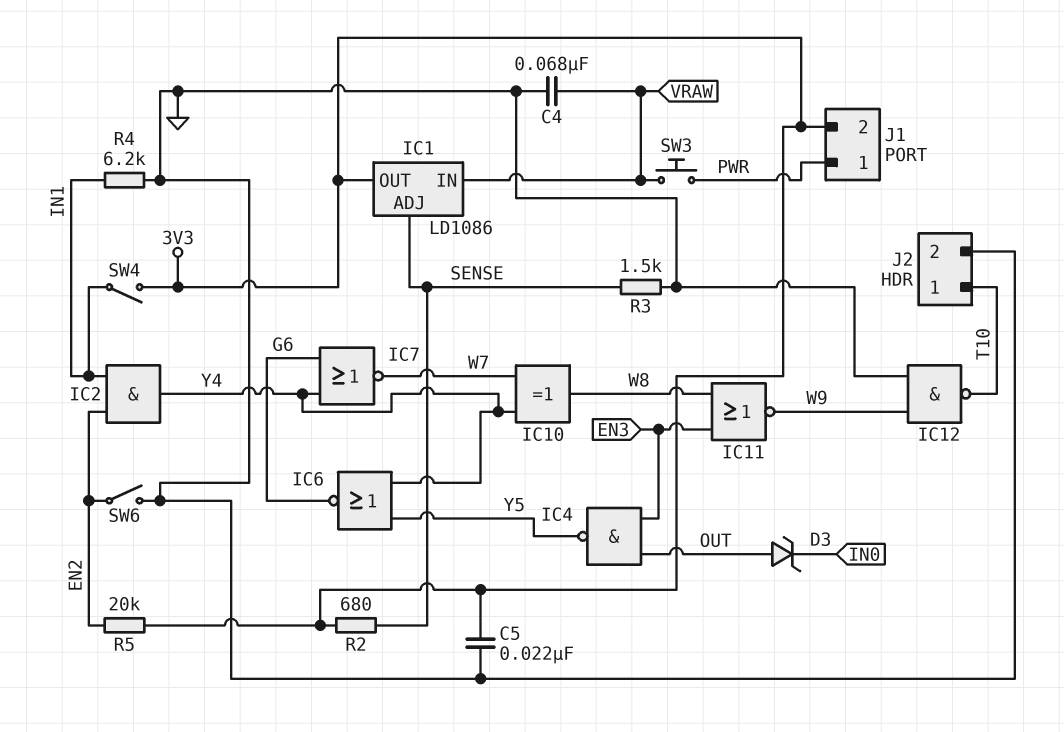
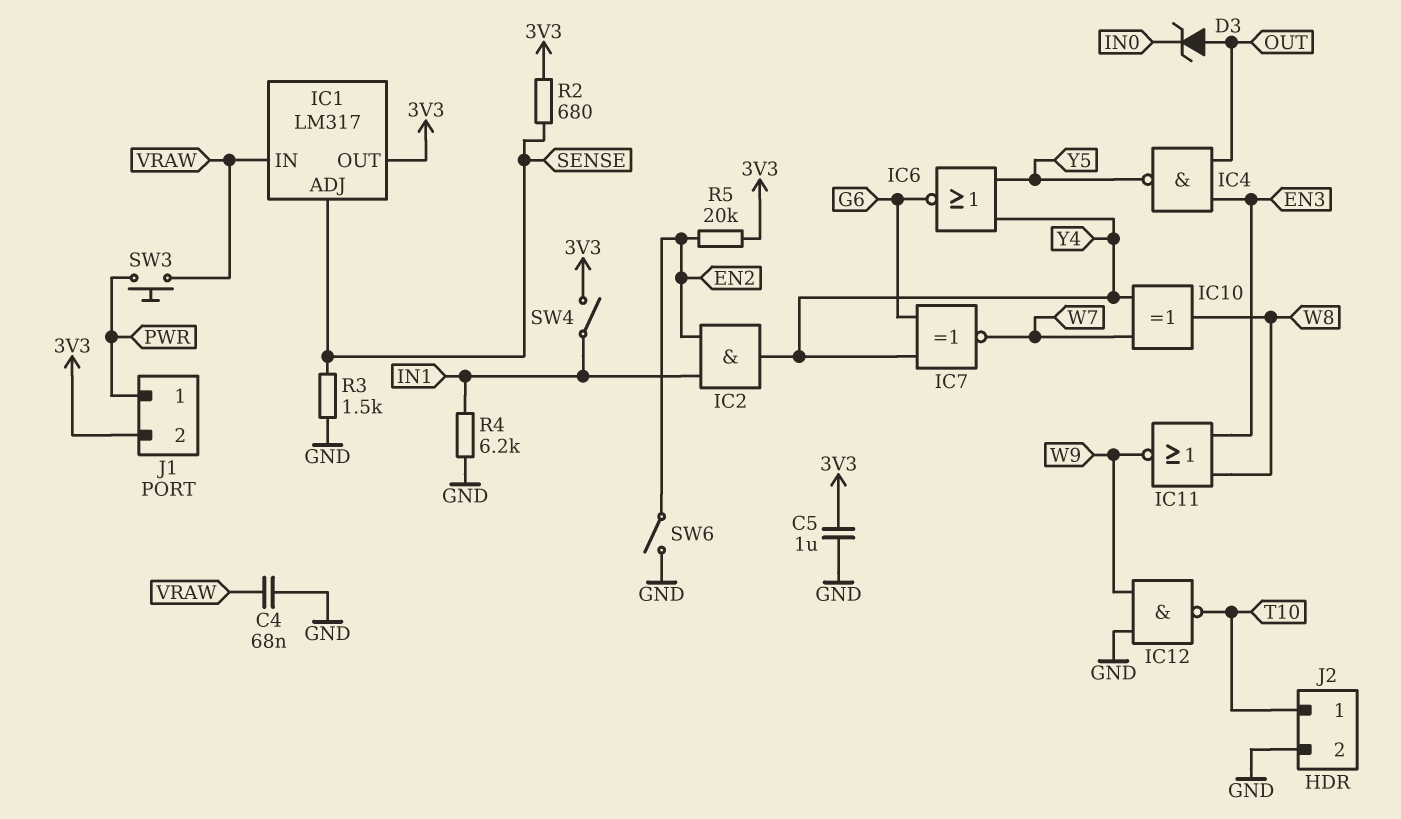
C5: 22nF (3V3, GND) -> 1uF (3V3, GND)
IC1: LD1086 -> LM317
IC7: NOR (in G6, in Y4, out W7) -> XNOR (in G6, in Y4, out W7)

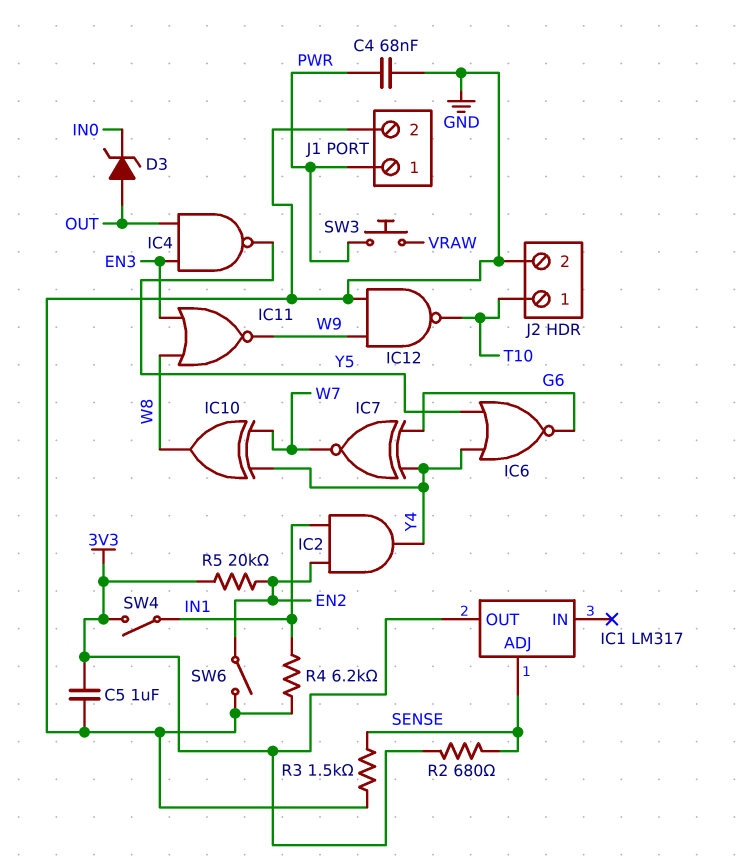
C4: 68nF (GND, VRAW) -> 68nF (GND, PWR)
IC1 pin IN: VRAW -> none
J1 pin 2: 3V3 -> GND

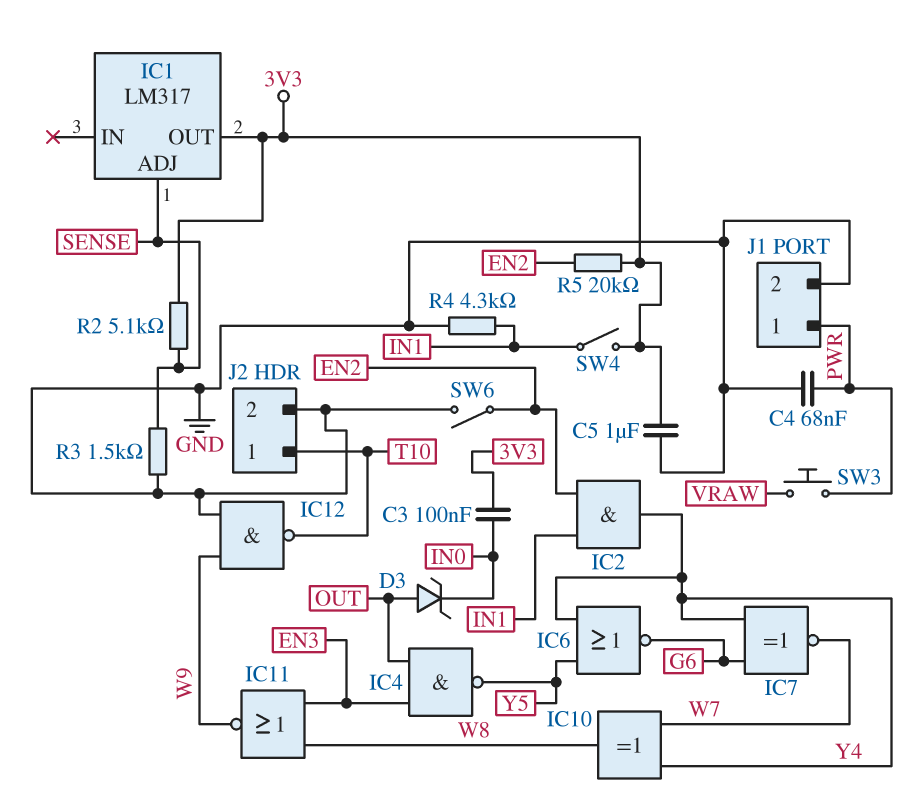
C3: none -> 100nF (3V3, IN0)
R2: 680 (3V3, SENSE) -> 5.1k (3V3, SENSE)
R4: 6.2k (GND, IN1) -> 4.3k (GND, IN1)

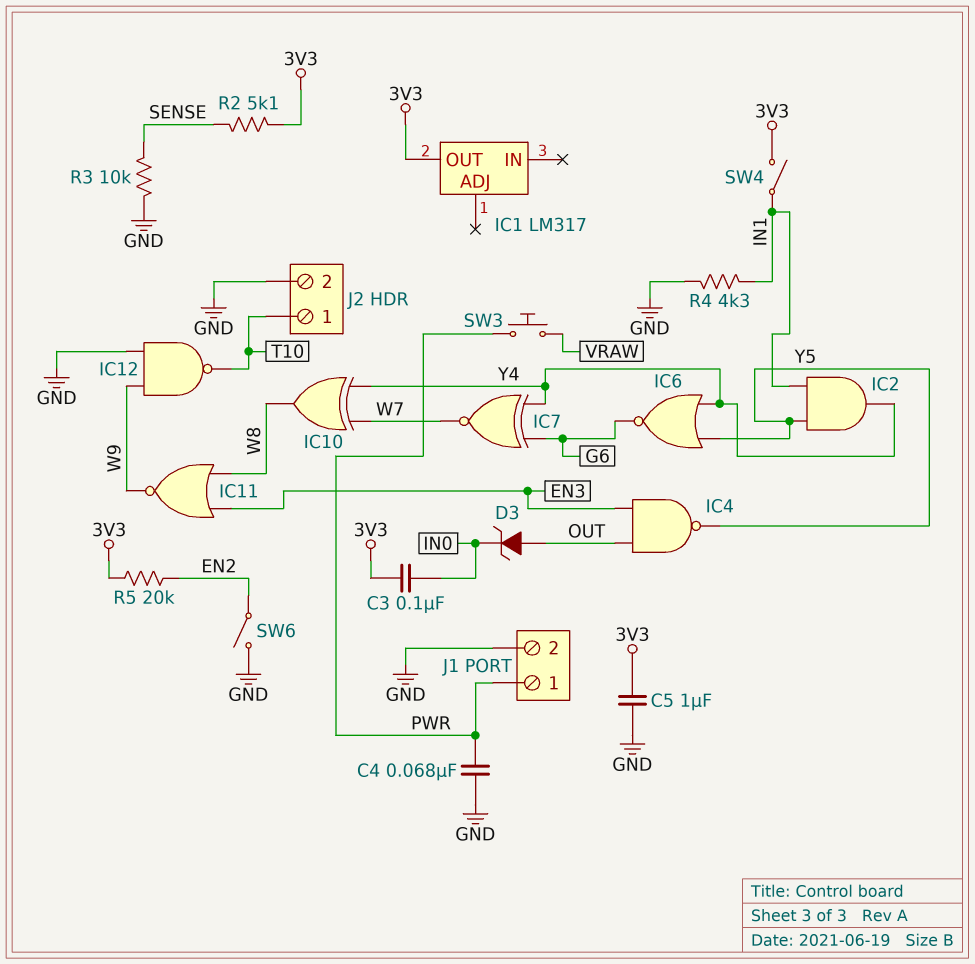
IC1 pin ADJ: SENSE -> none
IC2: AND (in EN2, in IN1, out Y4) -> AND (in IN1, in Y5, out Y4)
R3: 1.5k (GND, SENSE) -> 10k (GND, SENSE)

